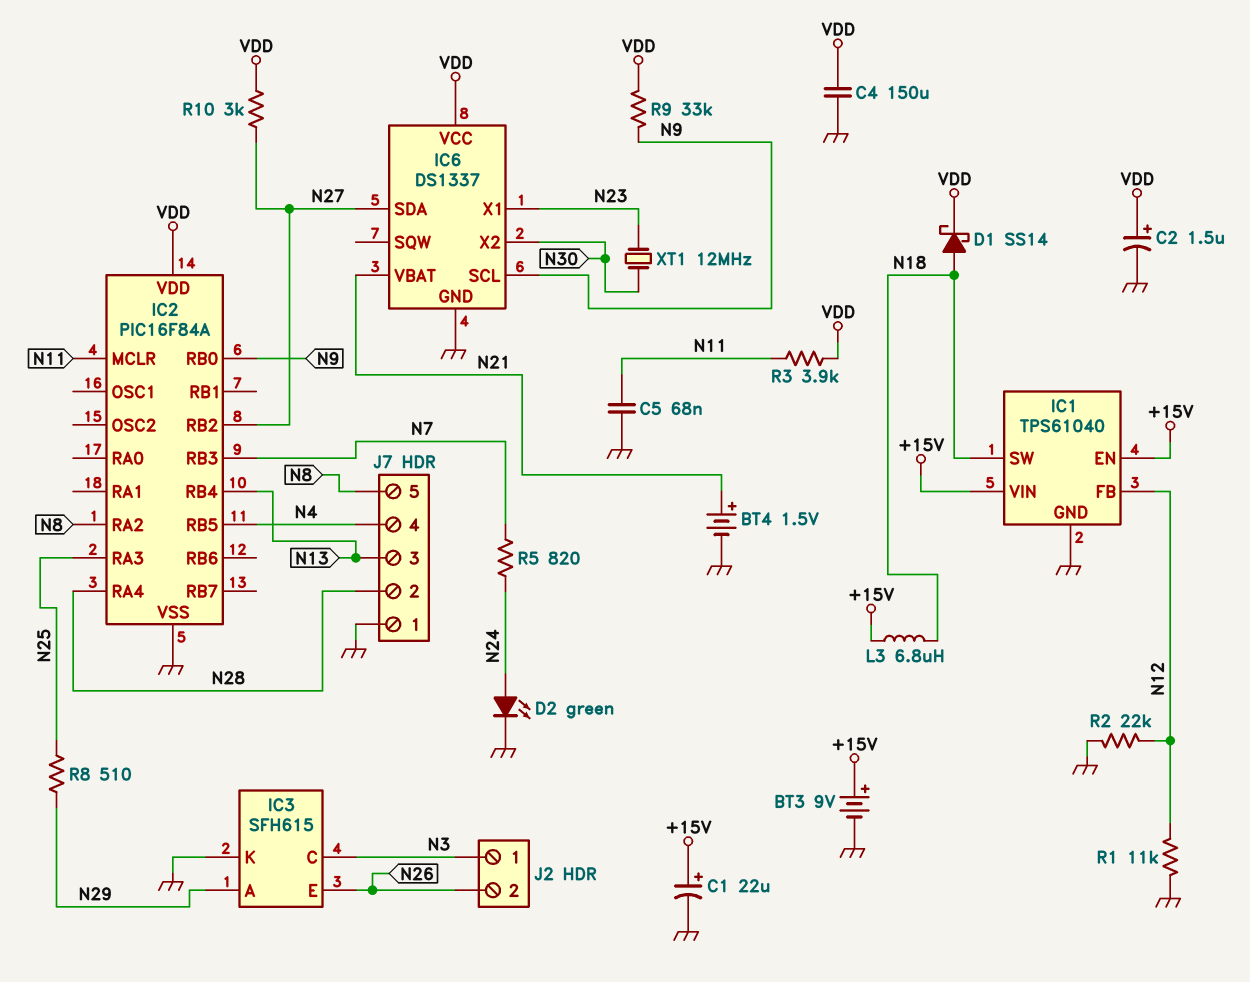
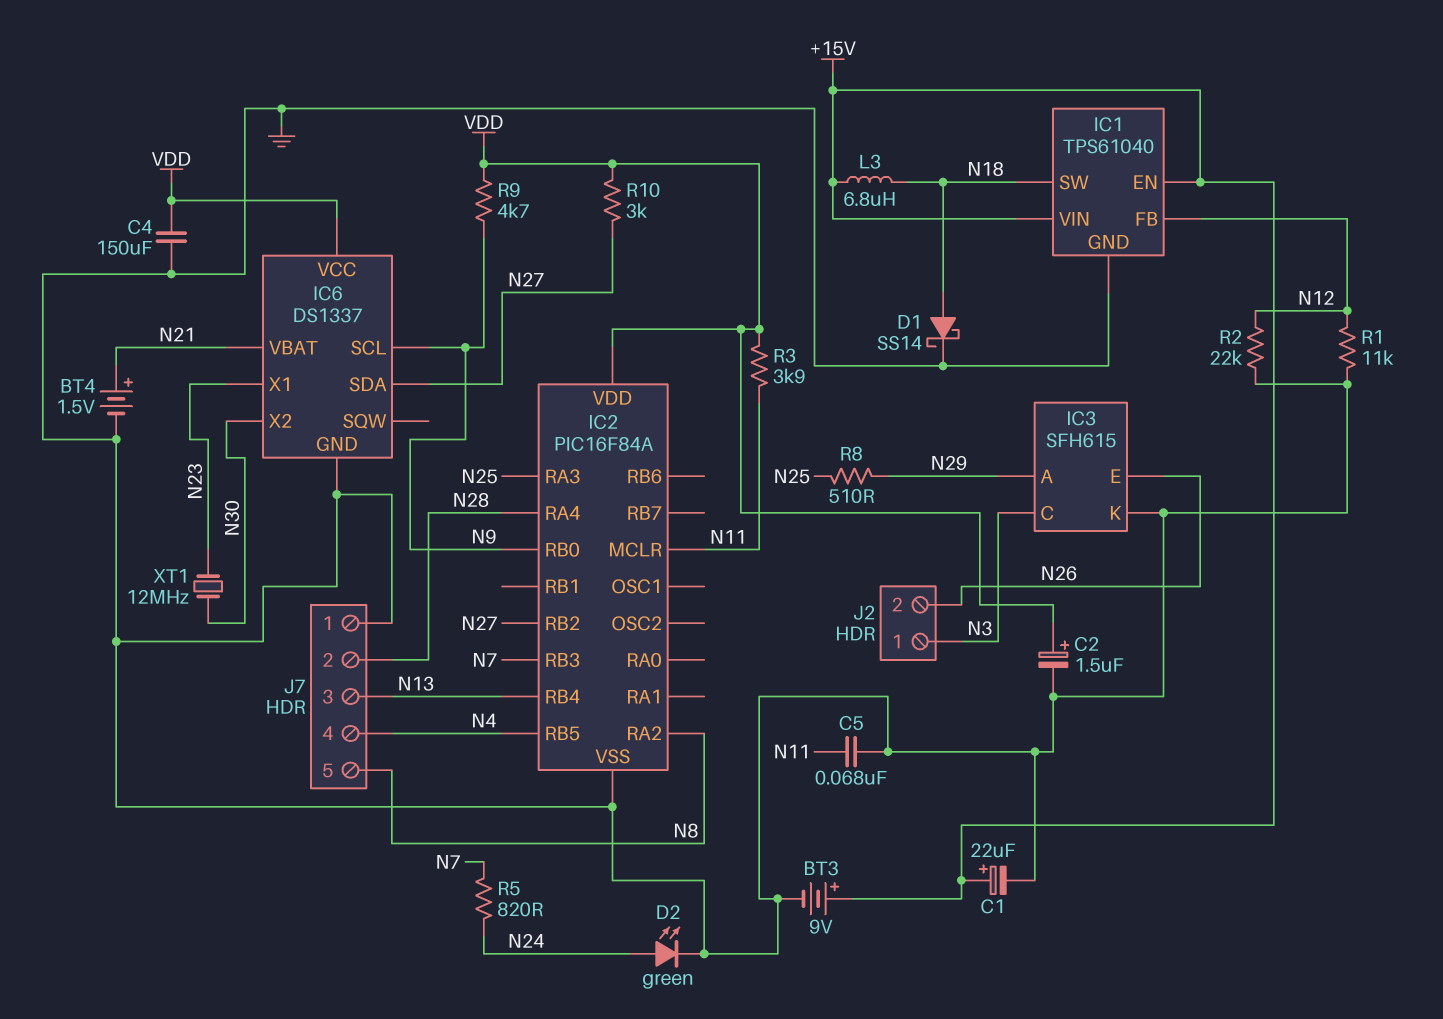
D1: schottky SS14 (A N18, K VDD) -> schottky SS14 (A N18, K GND)
R9: 33k (N9, VDD) -> 4.7k (N9, VDD)

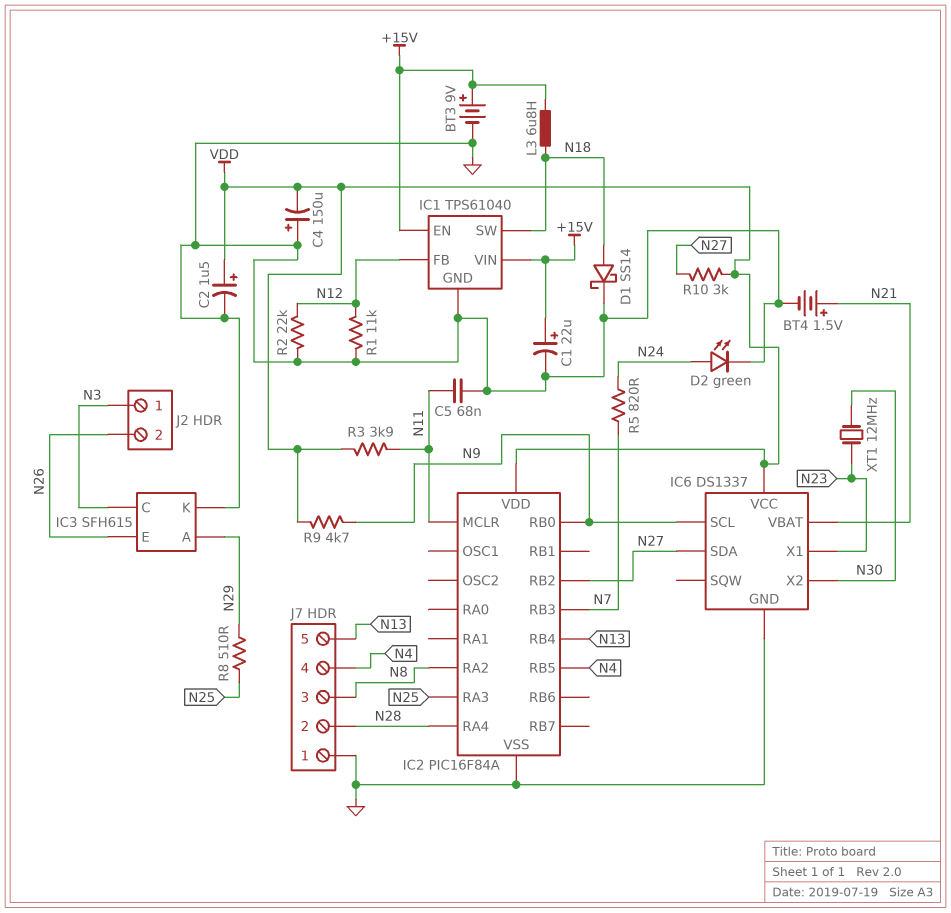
C4: 150uF (GND, VDD) -> 150uF (plus GND, minus VDD)
J7 pin 3: N13 -> N8
J7 pin 5: N8 -> N13

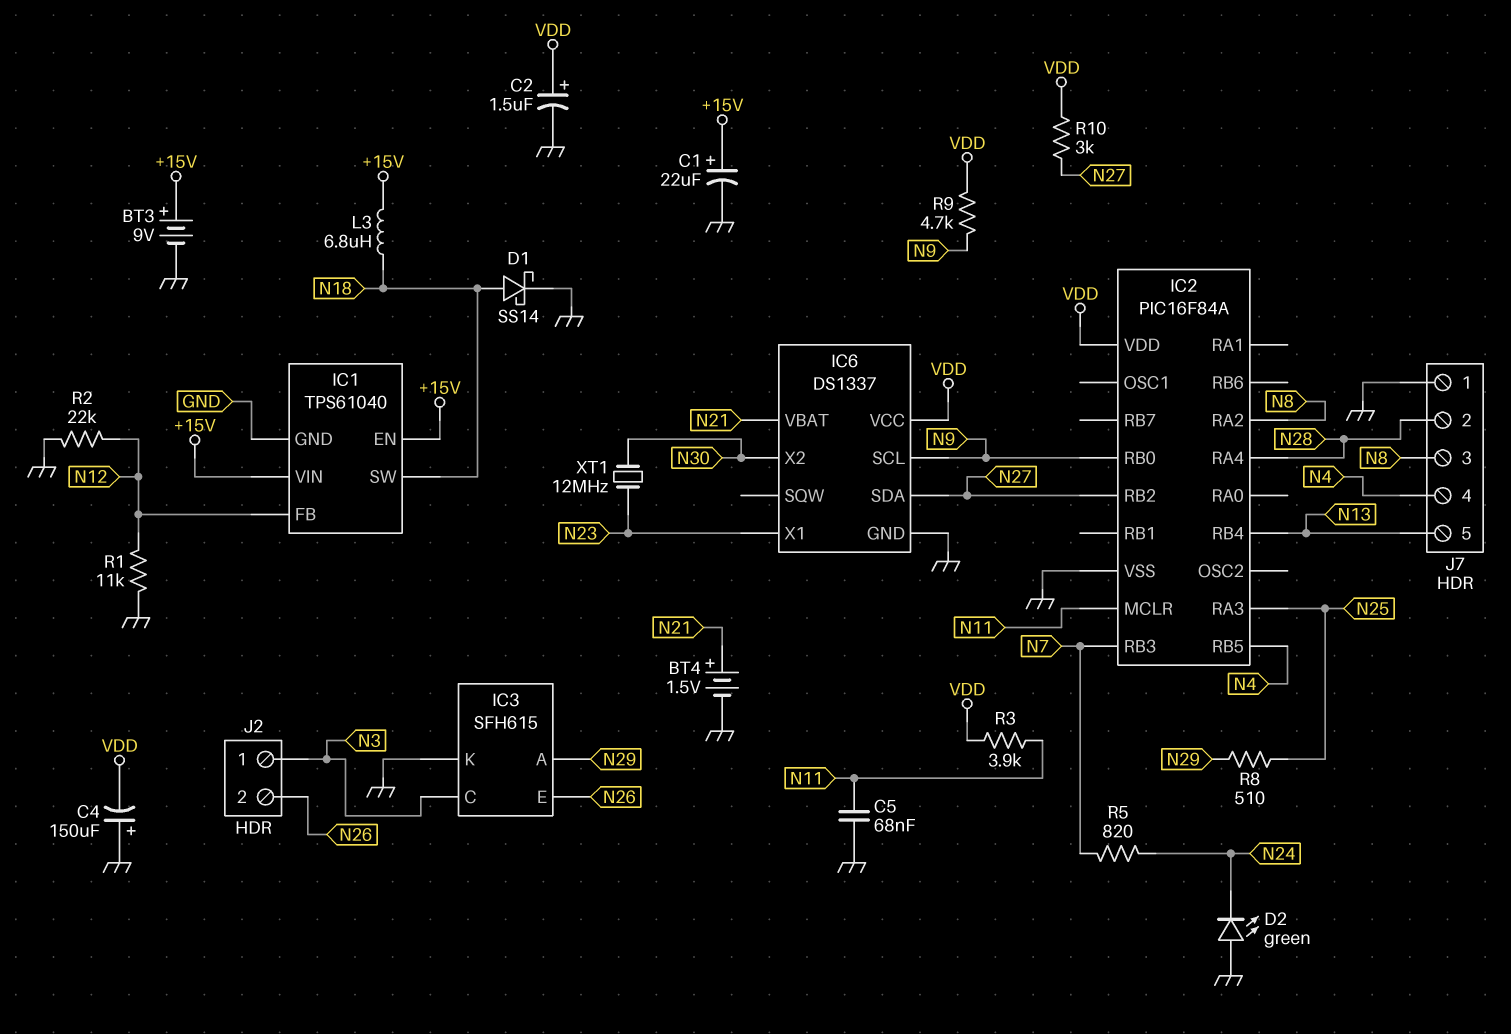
D2: LED green (A N24, K GND) -> LED green (A GND, K N24)

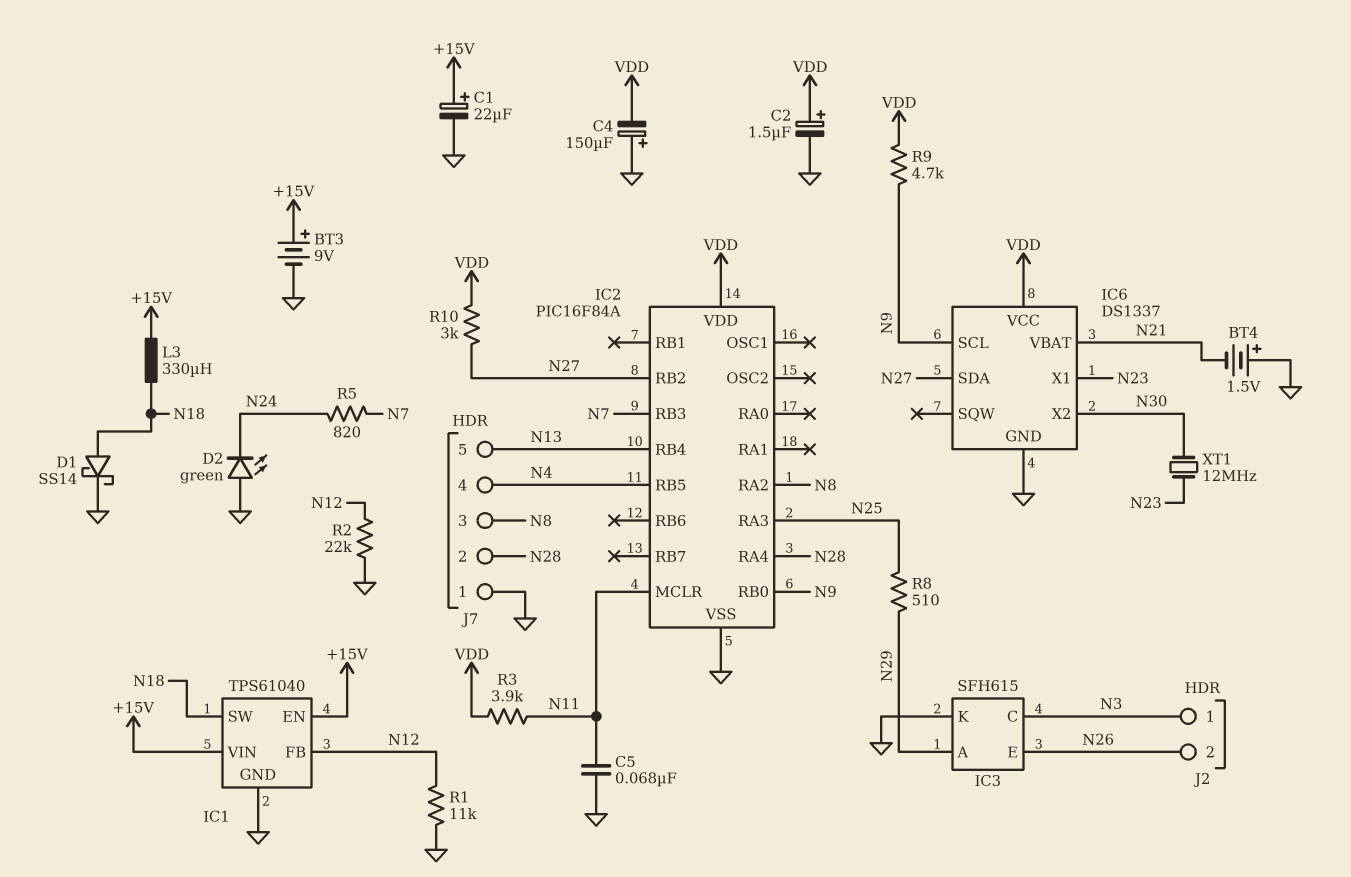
BT4: 1.5V (plus N21, minus GND) -> 1.5V (plus GND, minus N21)
L3: 6.8uH (+15V, N18) -> 330uH (+15V, N18)

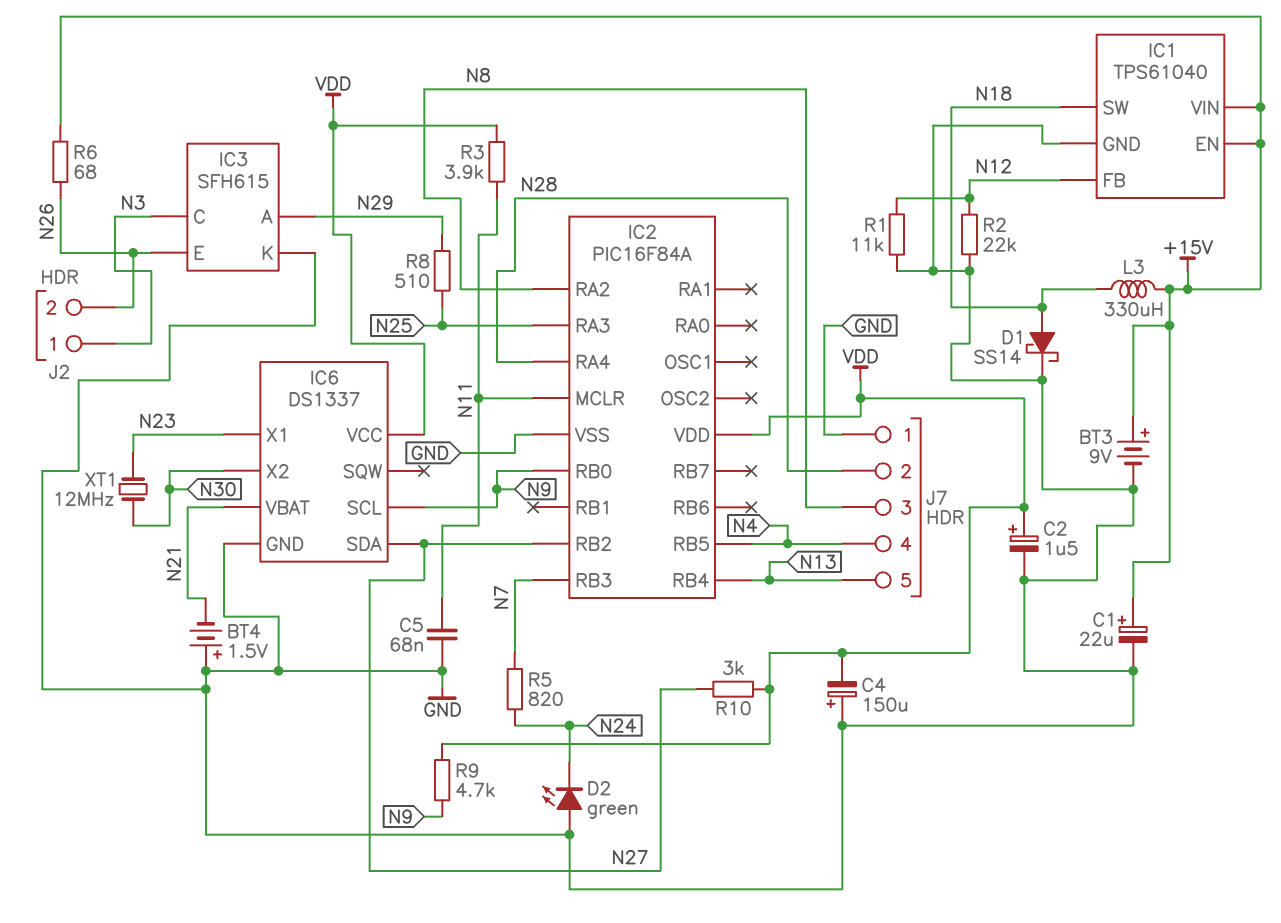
R6: none -> 68 (+15V, N26)

